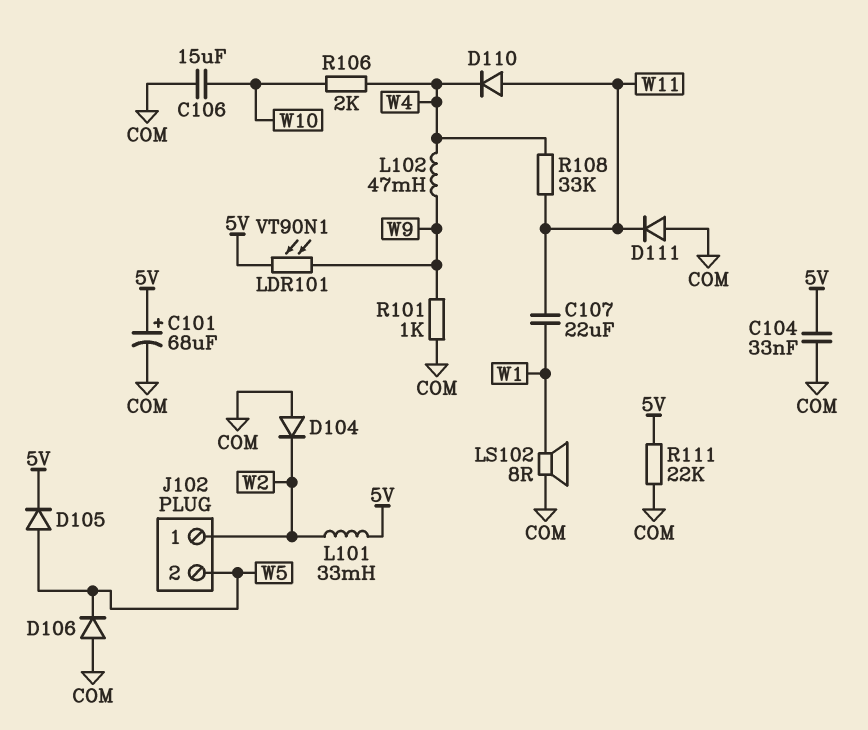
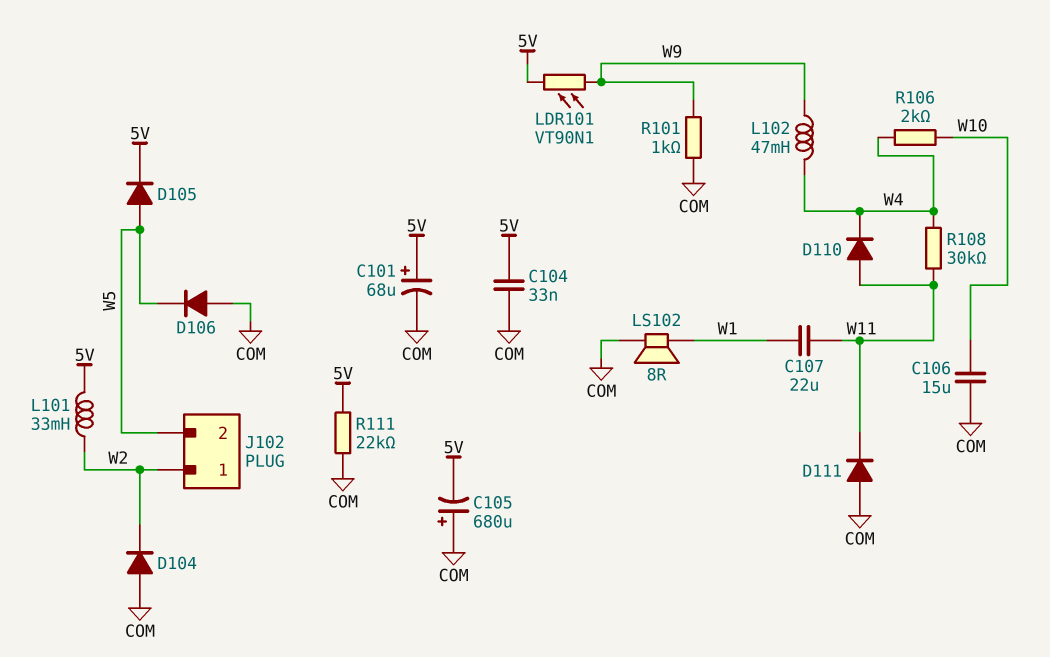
C105: none -> 680uF (plus COM, minus 5V)
R108: 33k (W4, W11) -> 30k (W4, W11)

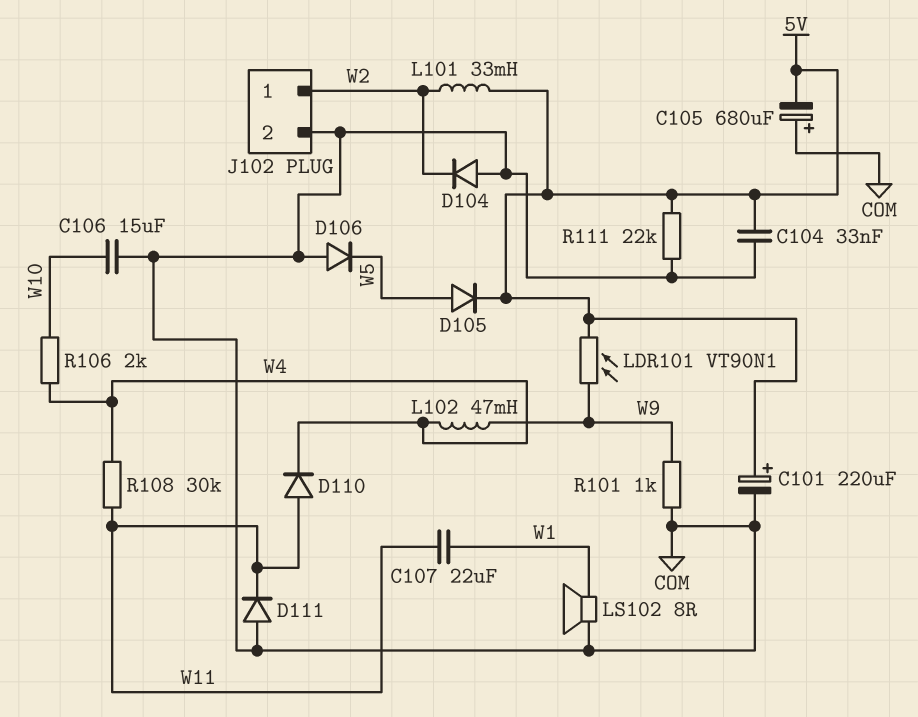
C101: 68uF (plus 5V, minus COM) -> 220uF (plus 5V, minus COM)
J102 pin 2: W5 -> COM

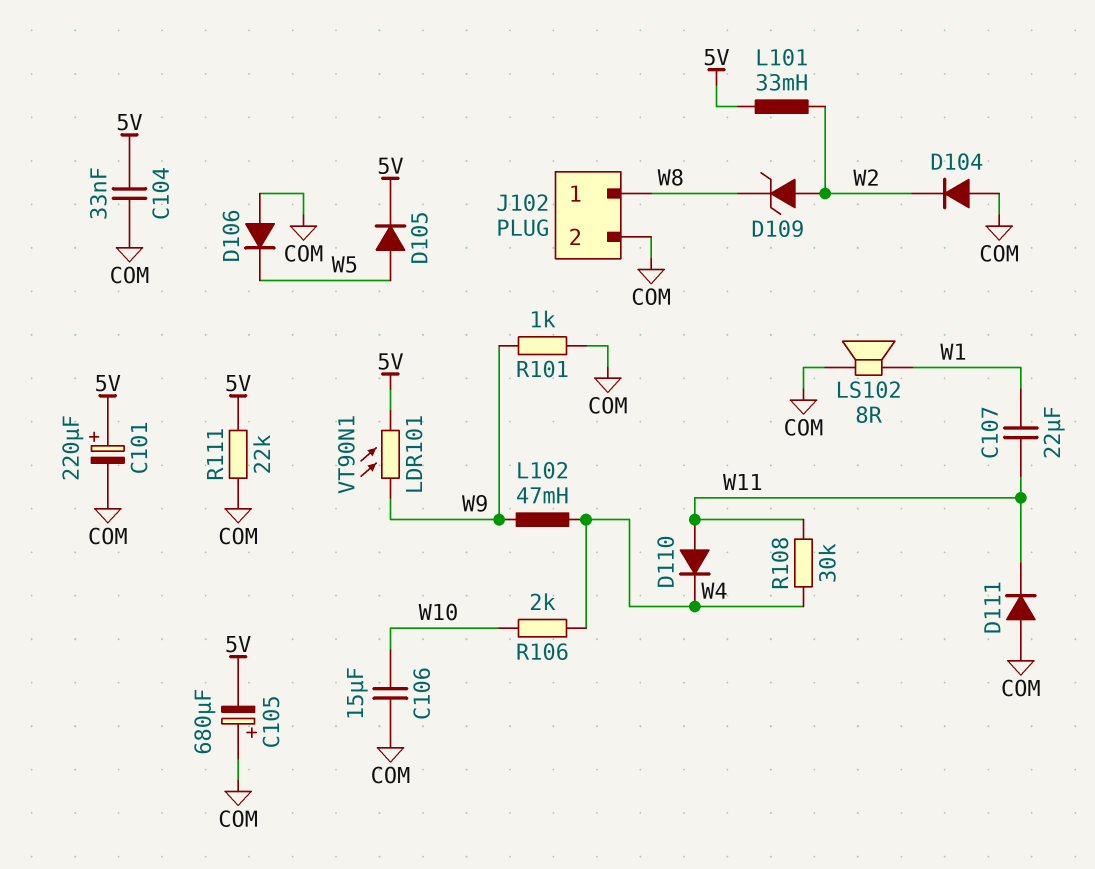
D109: none -> zener (A W2, K W8)
J102 pin 1: W2 -> W8

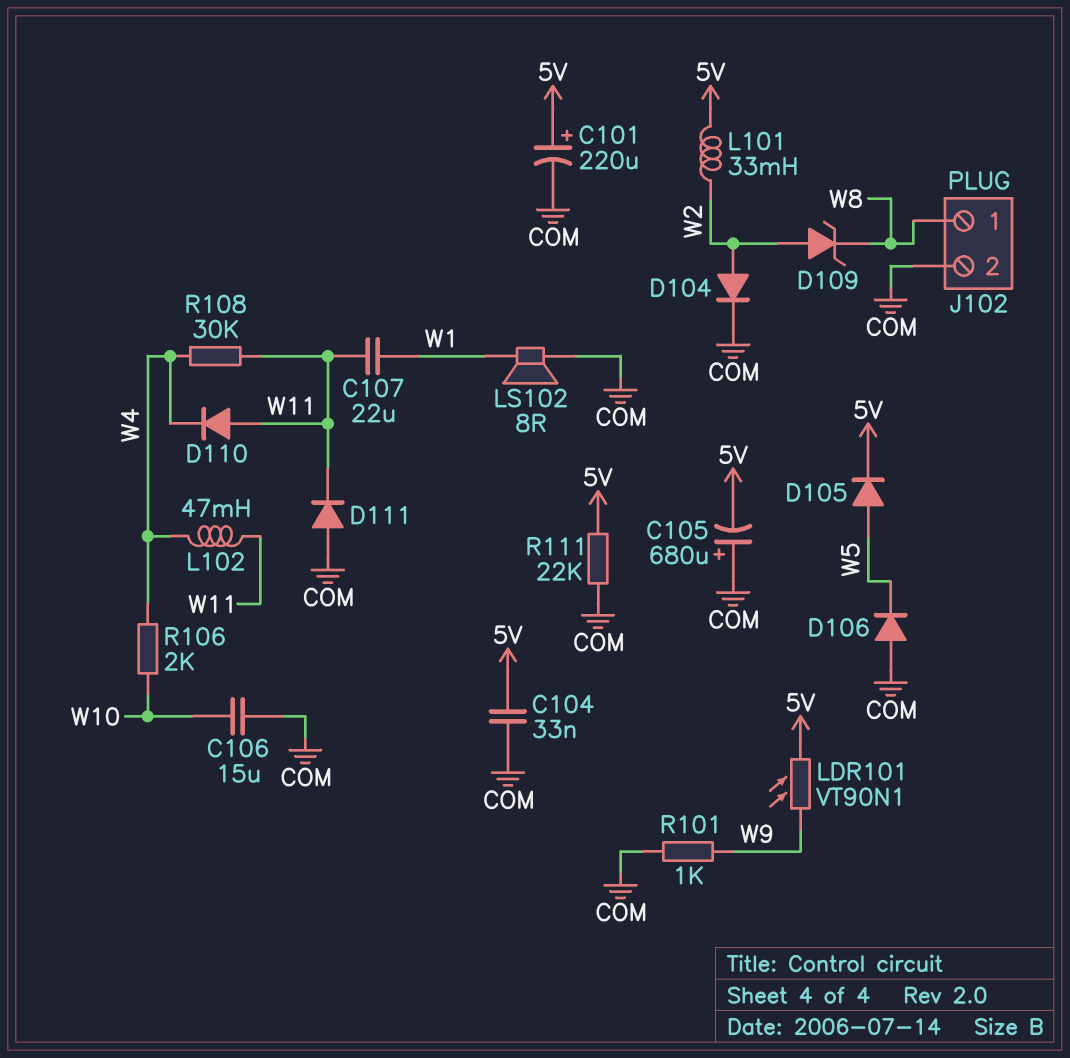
D104: diode (A COM, K W2) -> diode (A W2, K COM)
L102: 47mH (W4, W9) -> 47mH (W4, W11)

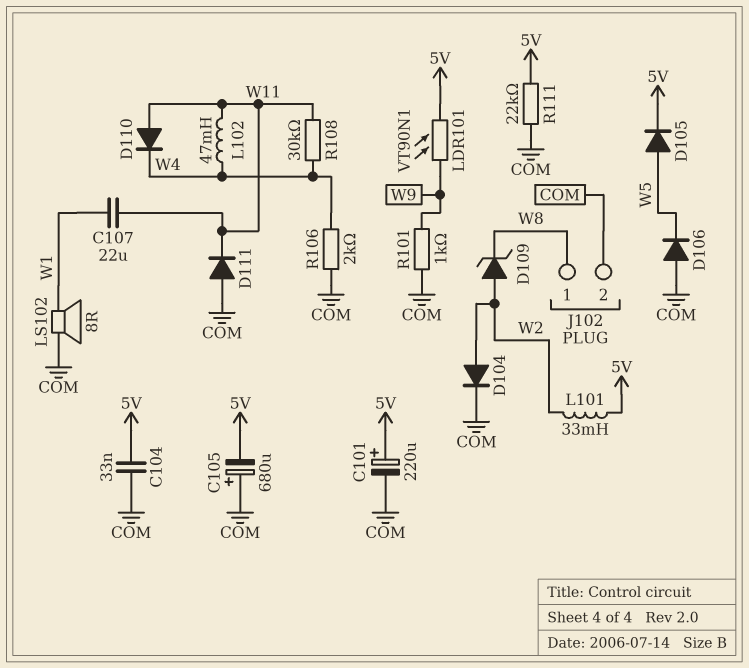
C106: 15uF (COM, W10) -> none
R106: 2k (W4, W10) -> 2k (COM, W4)

